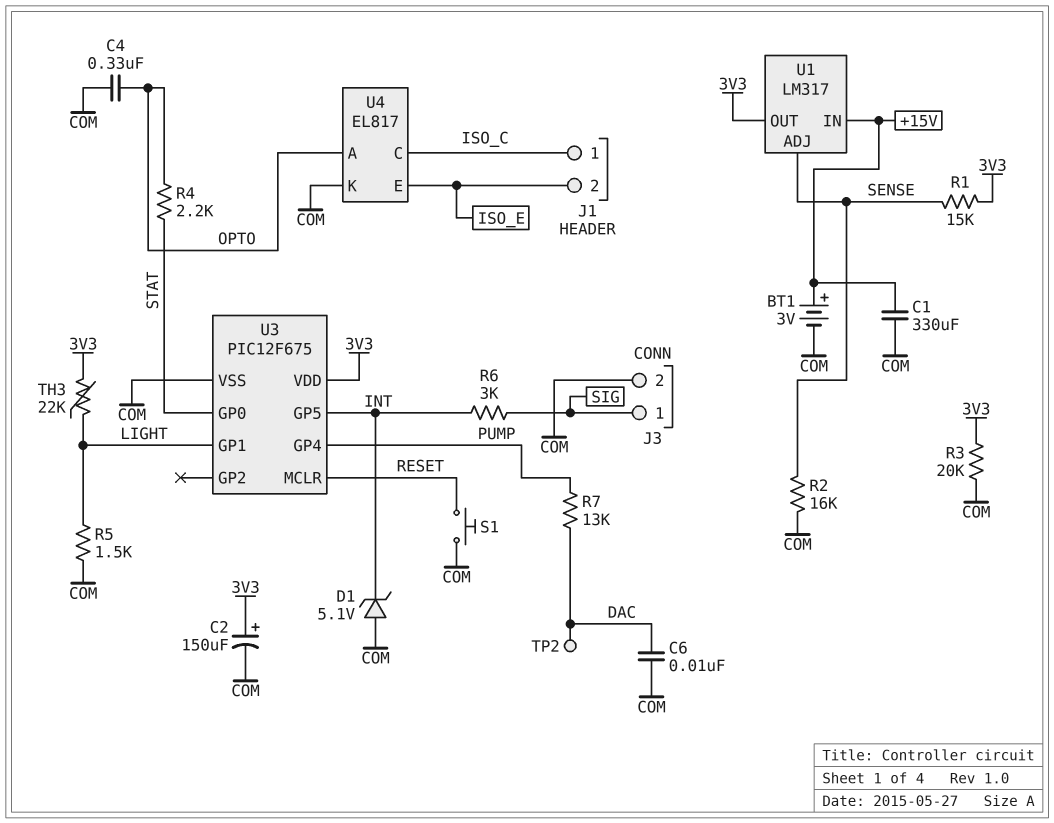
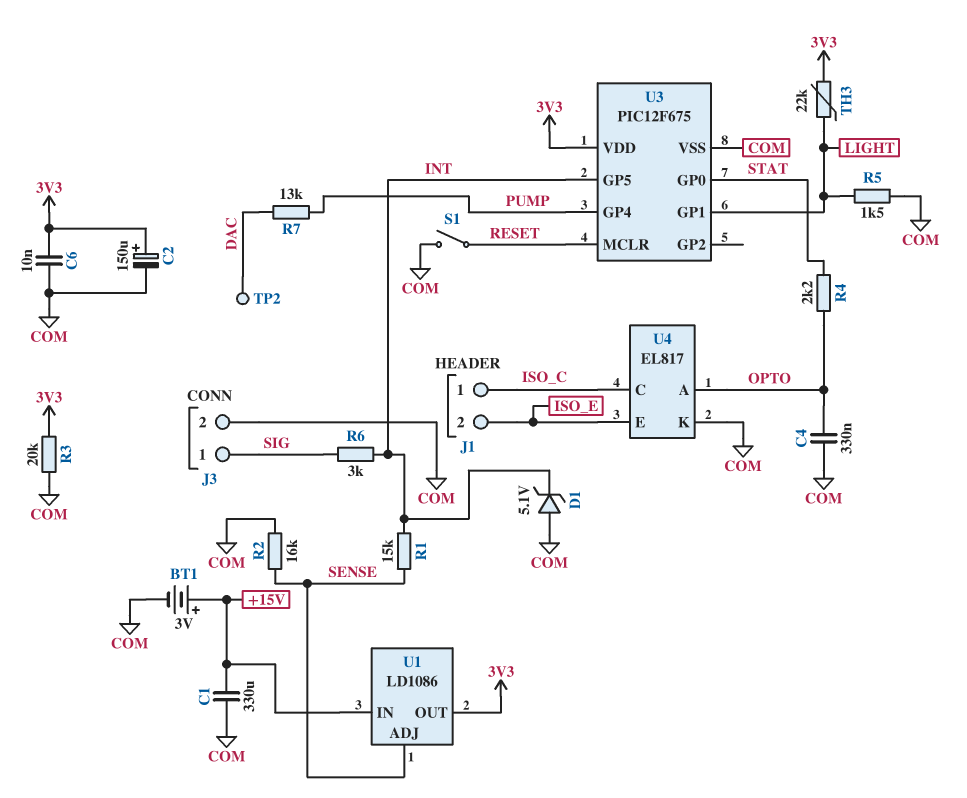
C6: 10nF (COM, DAC) -> 10nF (3V3, COM)
R1: 15k (3V3, SENSE) -> 15k (INT, SENSE)
S1: button (COM, RESET) -> switch (COM, RESET)
U1: LM317 -> LD1086

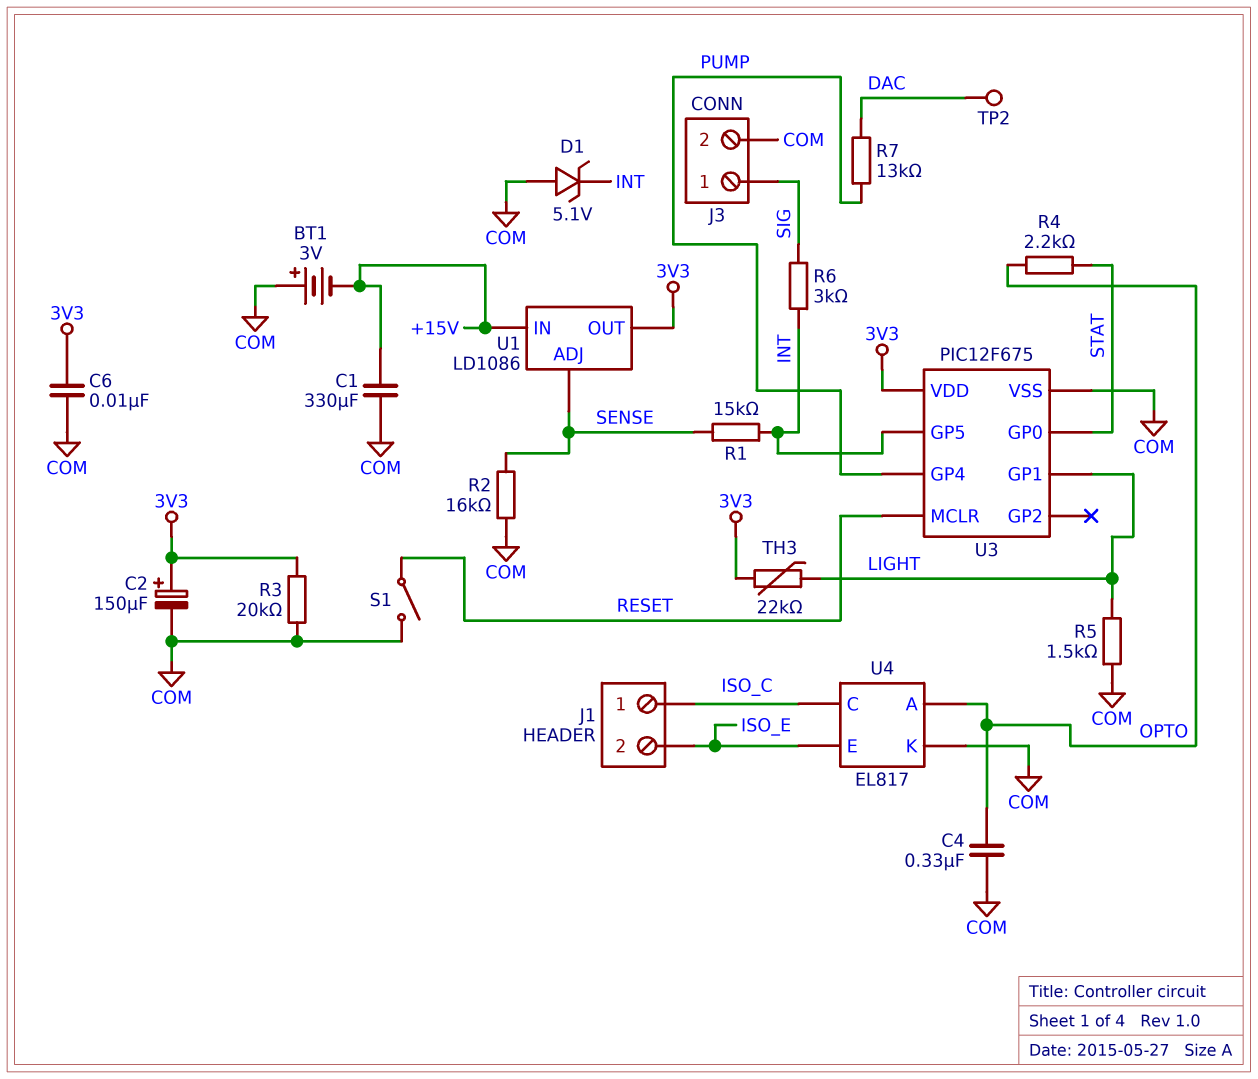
BT1: 3V (plus +15V, minus COM) -> 3V (plus COM, minus +15V)

